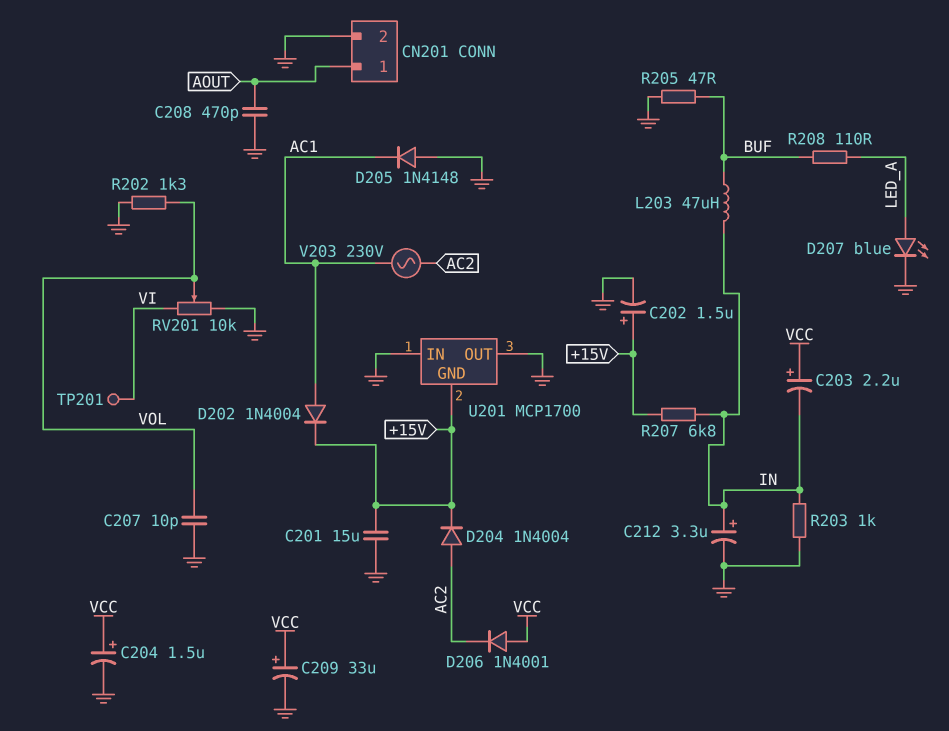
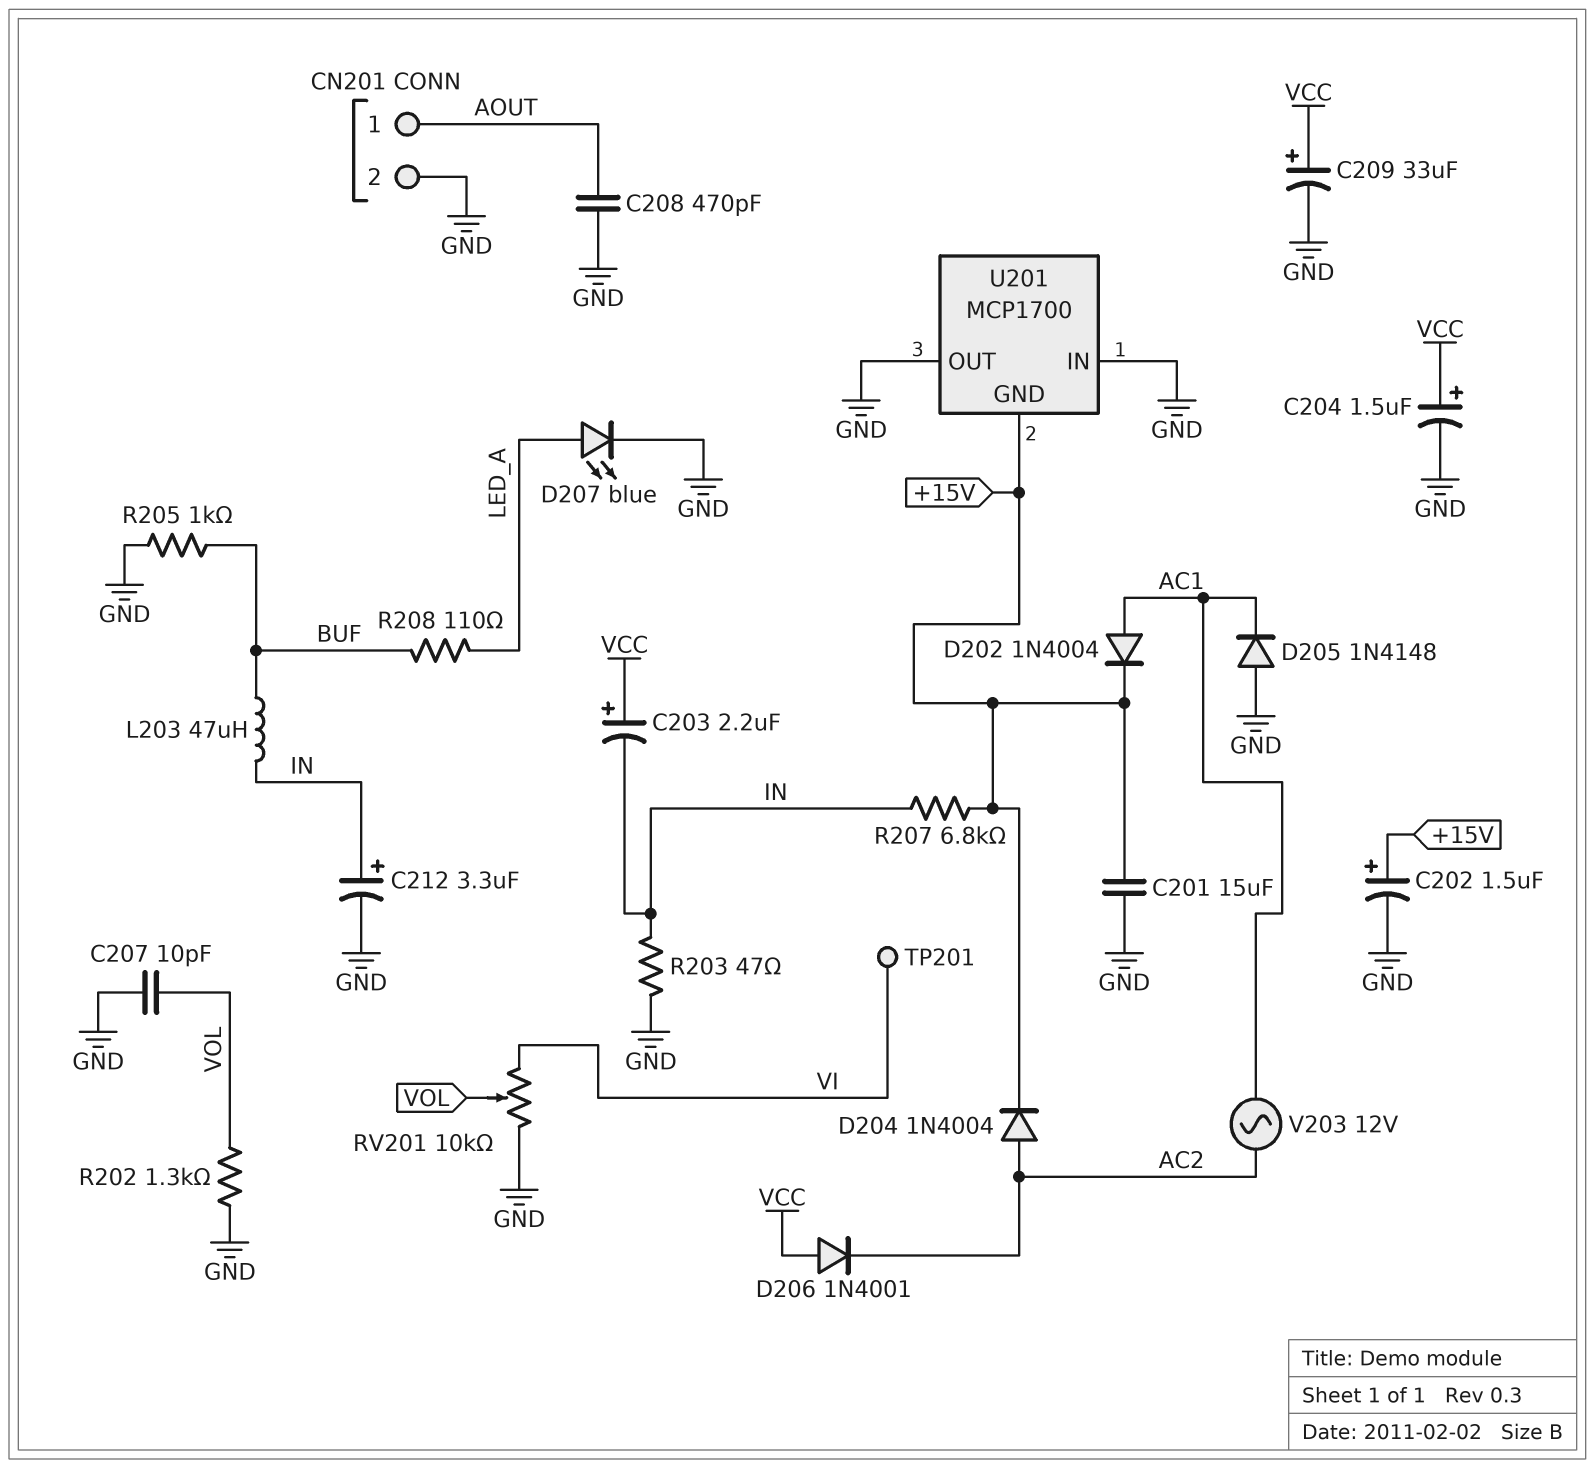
R203: 1k (GND, IN) -> 47 (GND, IN)
R205: 47 (BUF, GND) -> 1k (BUF, GND)
V203: AC 230V (AC1, AC2) -> AC 12V (AC1, AC2)

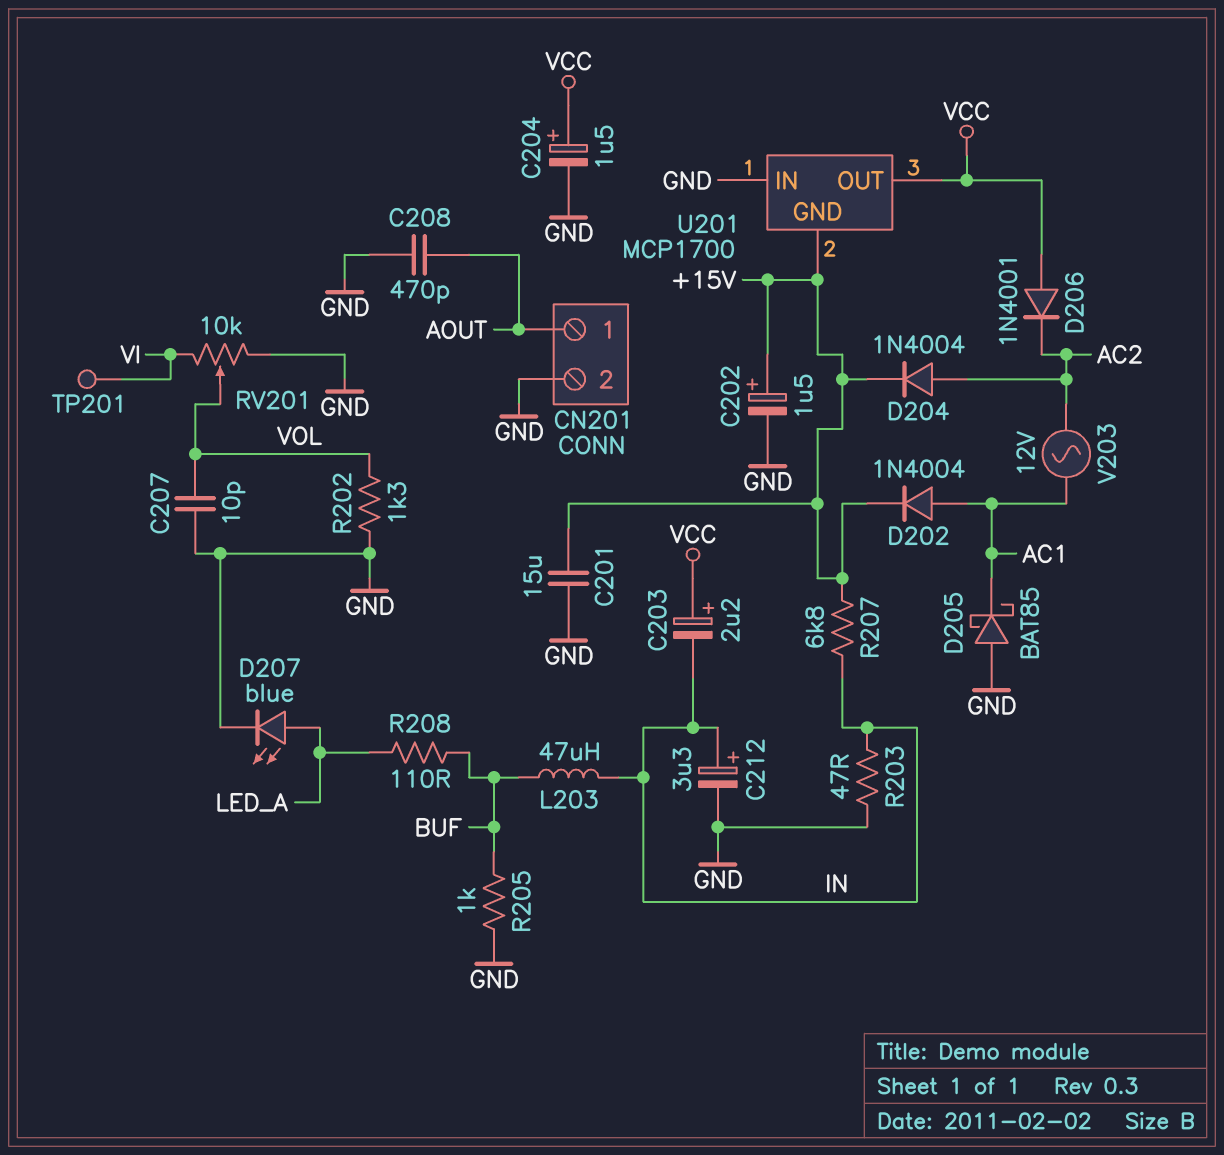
C209: 33uF (plus VCC, minus GND) -> none
D205: diode 1N4148 (A GND, K AC1) -> schottky BAT85 (A GND, K AC1)
U201 pin OUT: GND -> VCC

